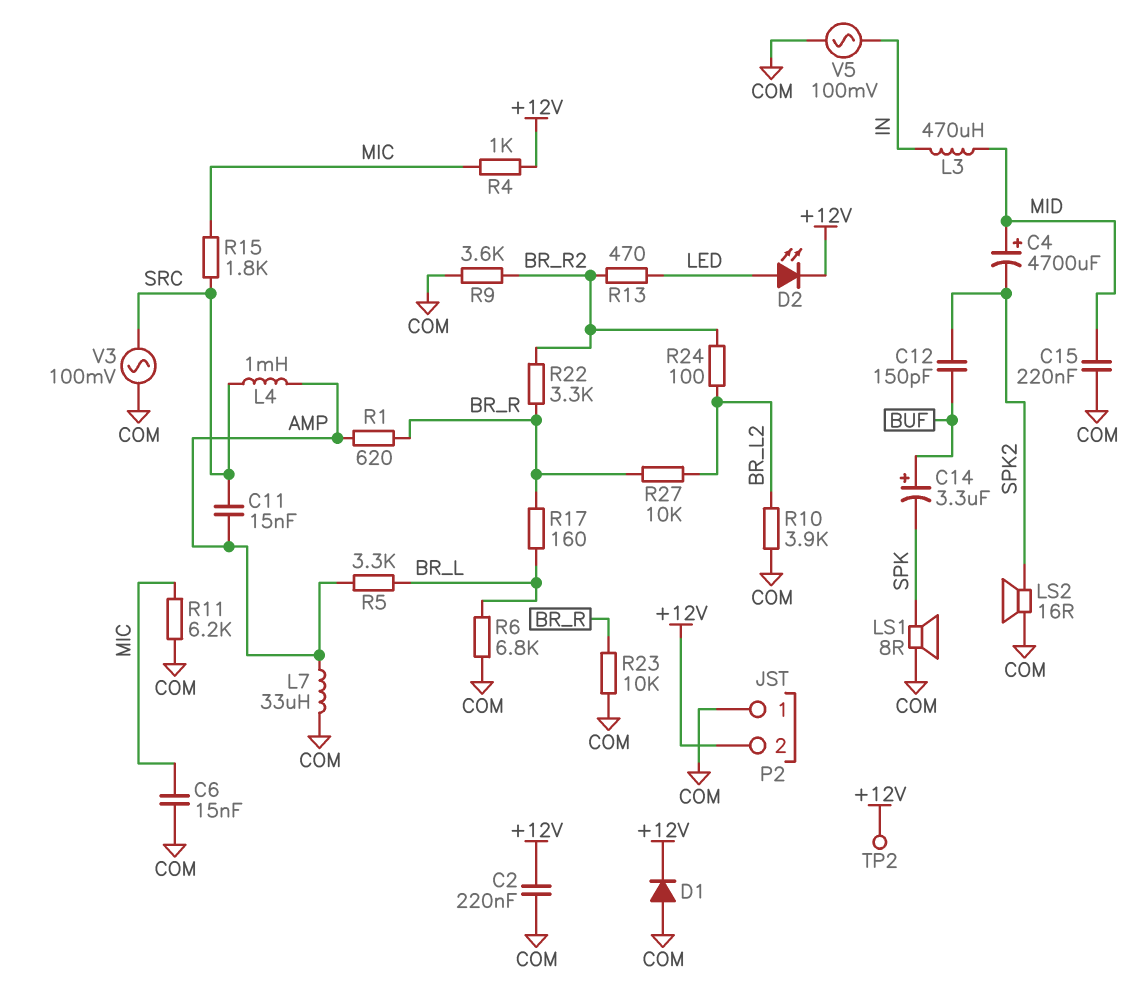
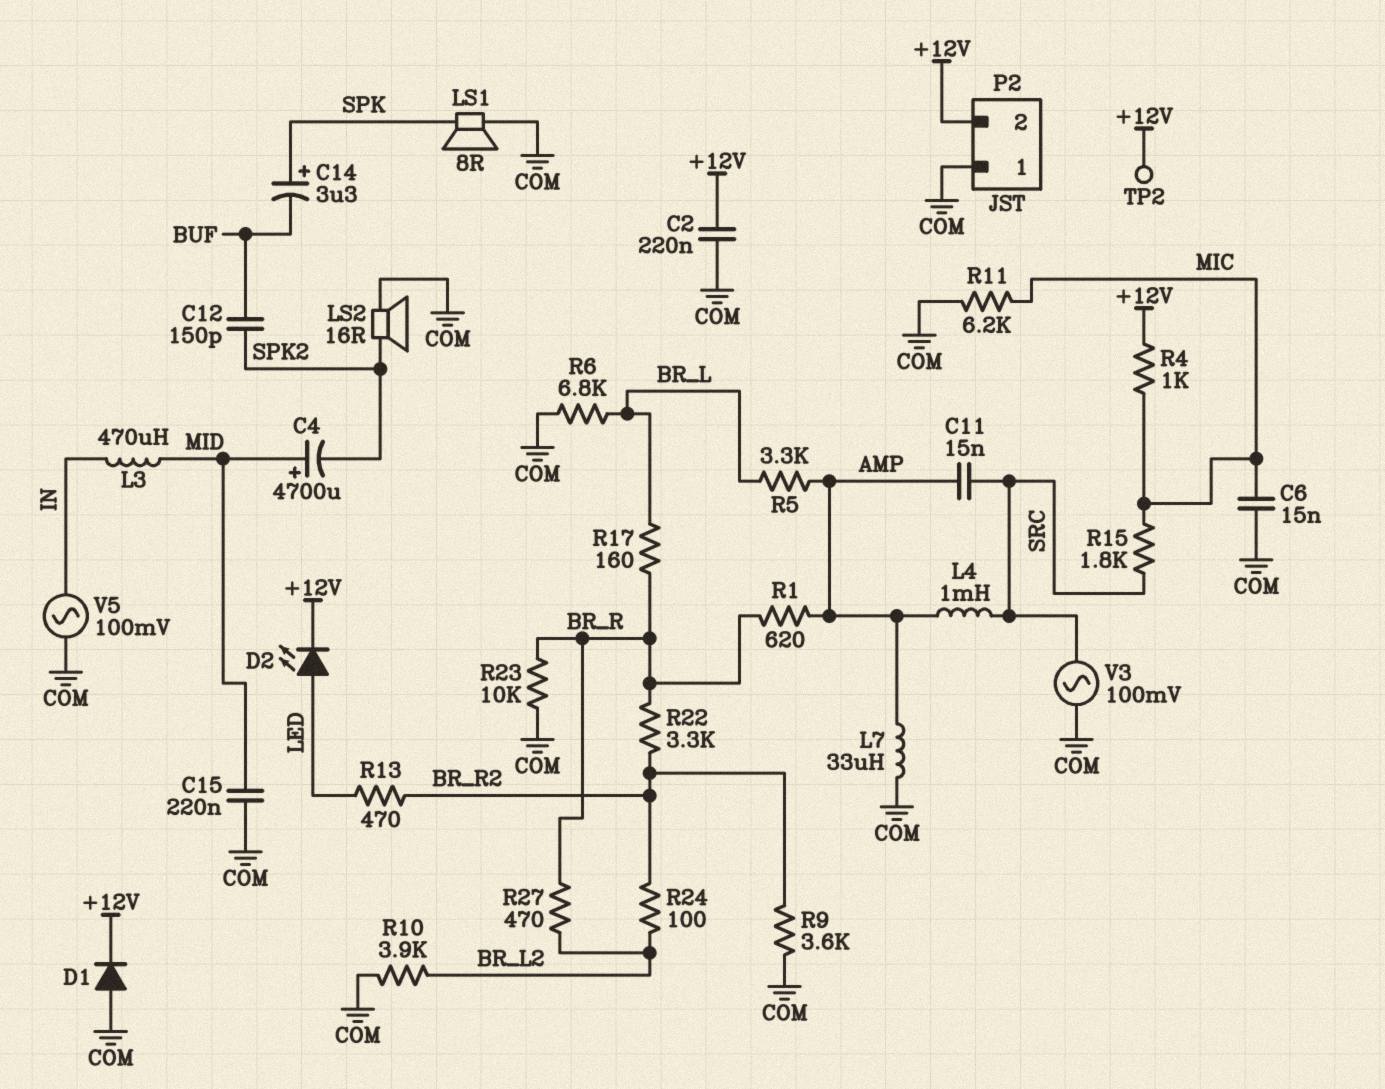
C14: 3.3uF (plus BUF, minus SPK) -> 3.3uF (plus SPK, minus BUF)
R27: 10k (BR_L2, BR_R) -> 470 (BR_L2, BR_R)

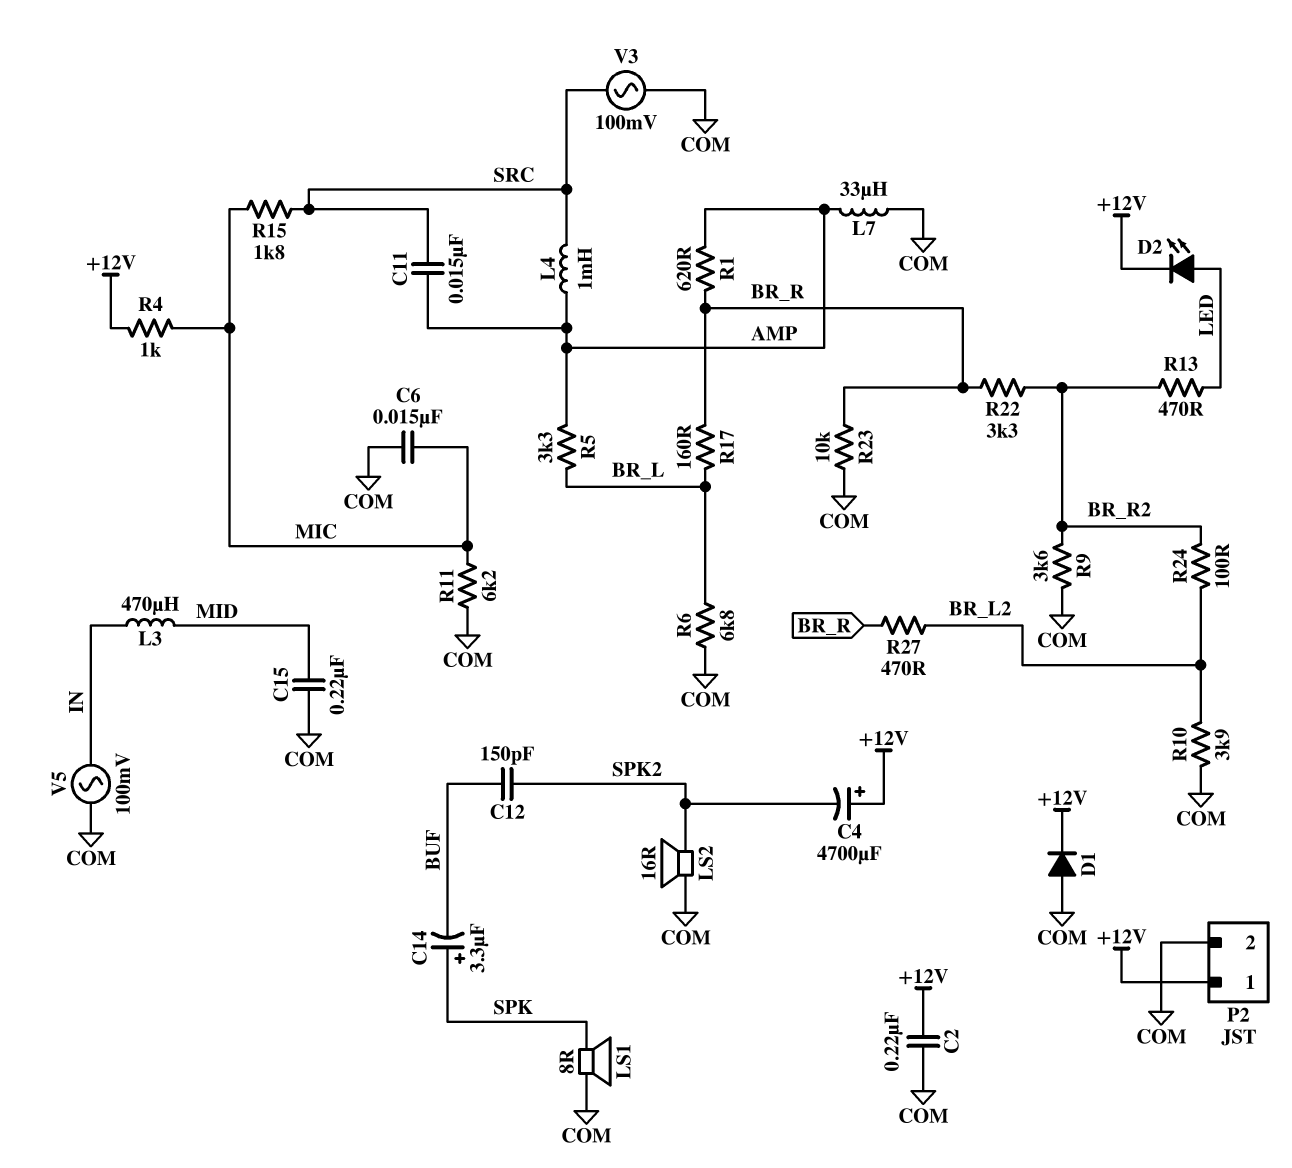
C4: 4700uF (plus MID, minus SPK2) -> 4700uF (plus +12V, minus SPK2)
P2 pin 1: COM -> +12V
P2 pin 2: +12V -> COM
TP2: test point (+12V) -> none

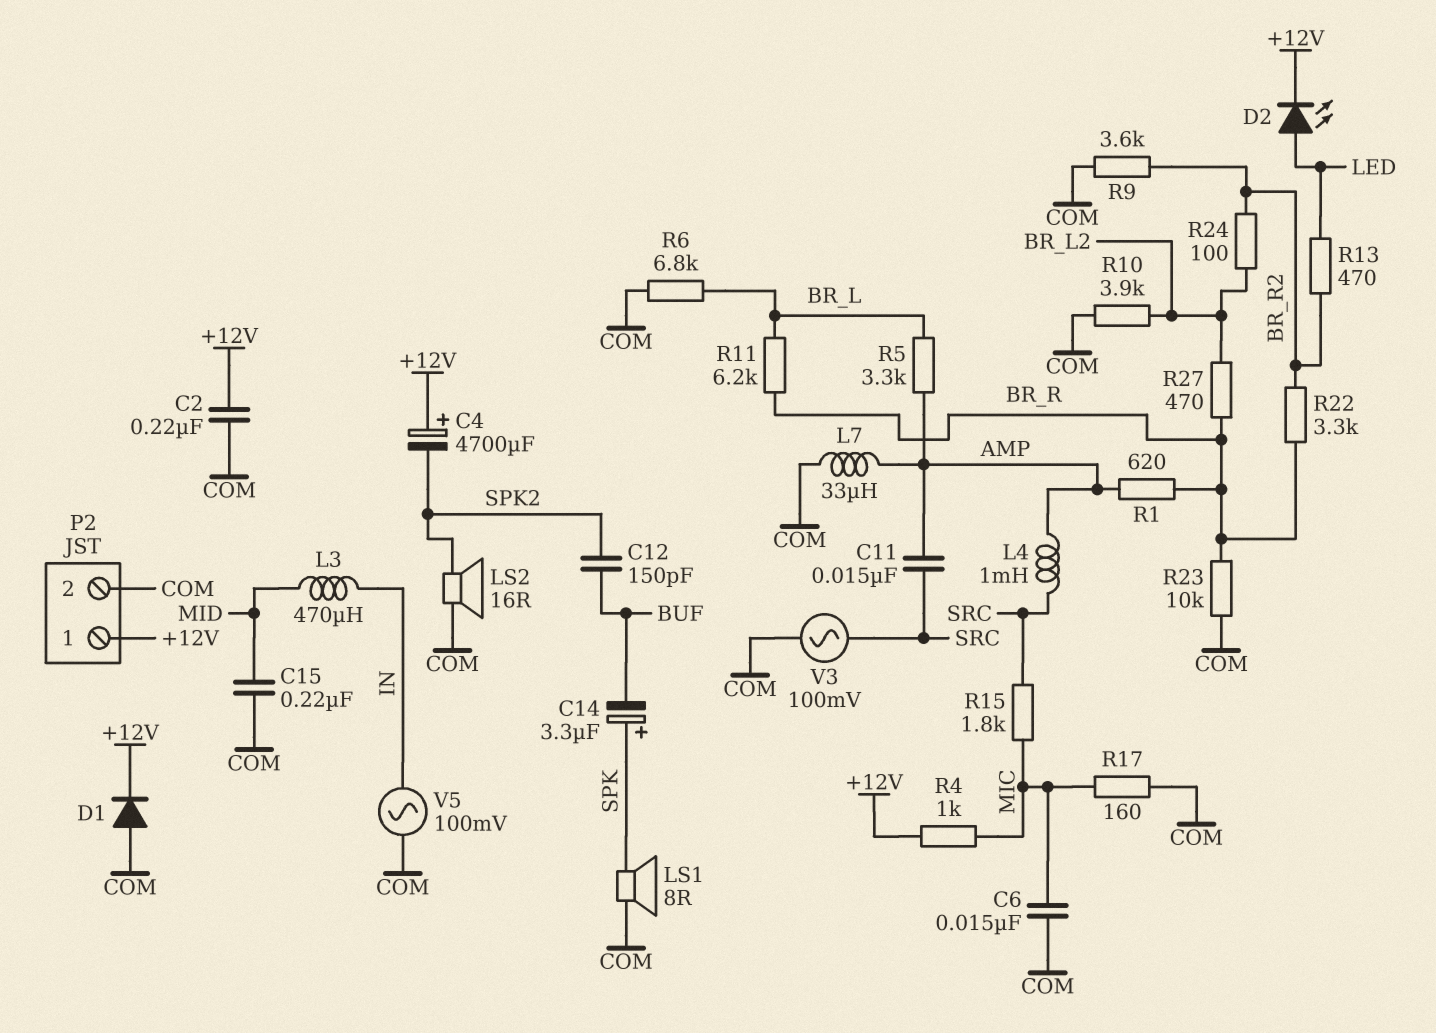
R11: 6.2k (COM, MIC) -> 6.2k (BR_L, BR_R)
R17: 160 (BR_L, BR_R) -> 160 (COM, MIC)

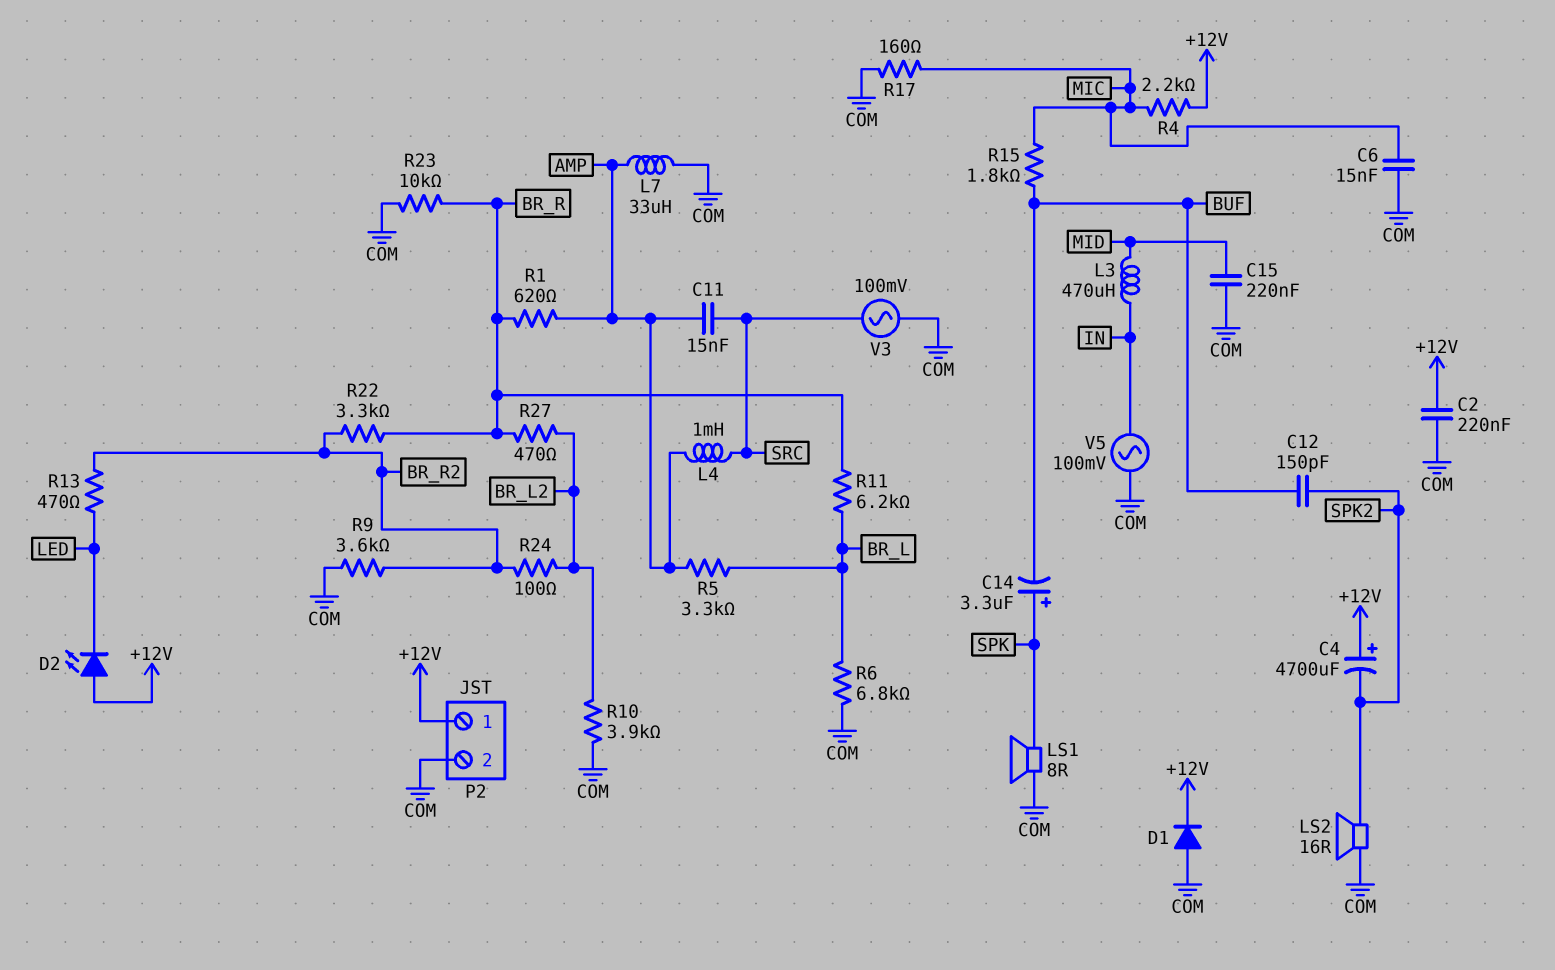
D2: LED (A LED, K +12V) -> LED (A +12V, K LED)
R4: 1k (+12V, MIC) -> 2.2k (+12V, MIC)
R15: 1.8k (MIC, SRC) -> 1.8k (BUF, MIC)

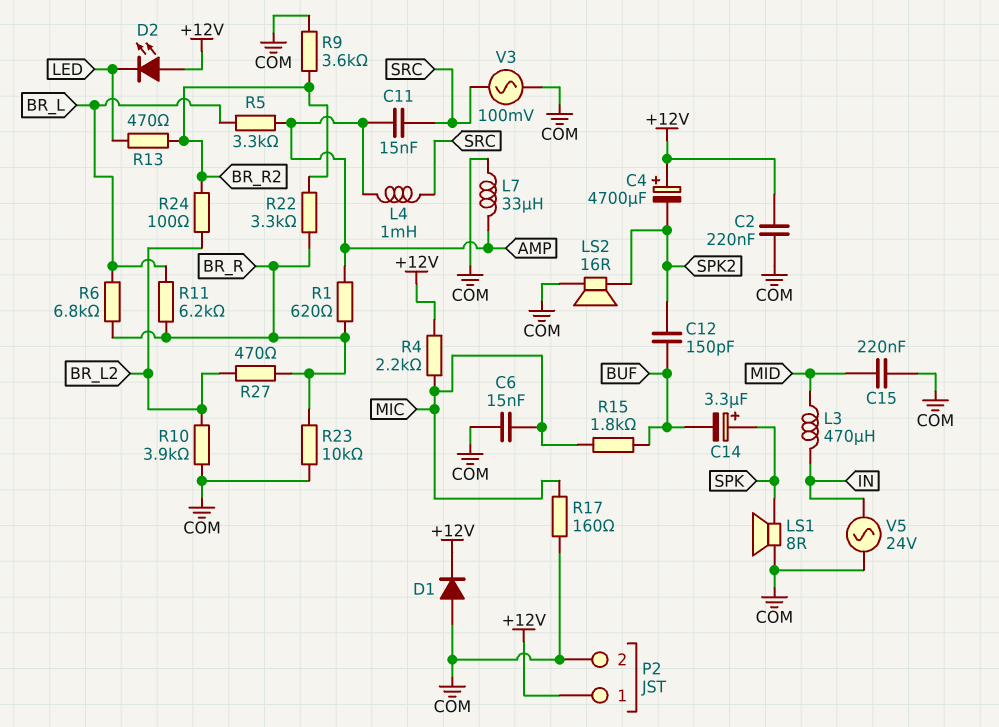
R6: 6.8k (BR_L, COM) -> 6.8k (BR_L, BR_R)
V5: AC 100mV (COM, IN) -> AC 24V (COM, IN)

